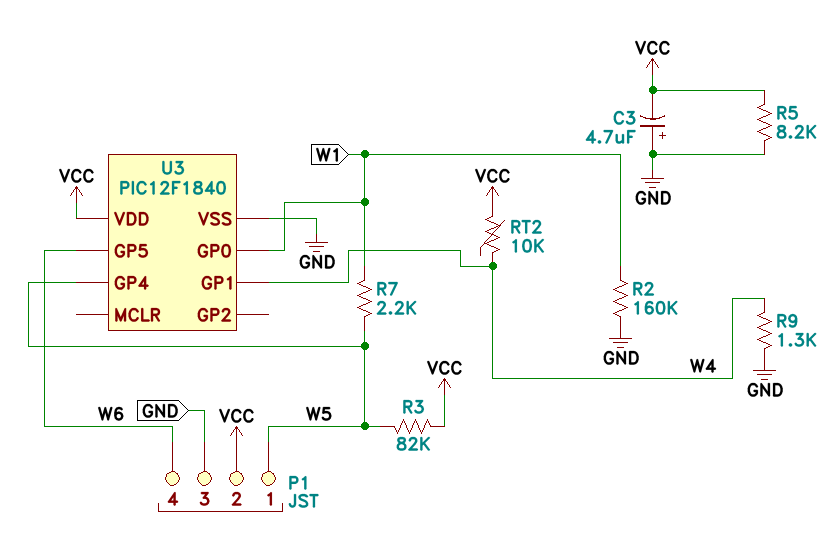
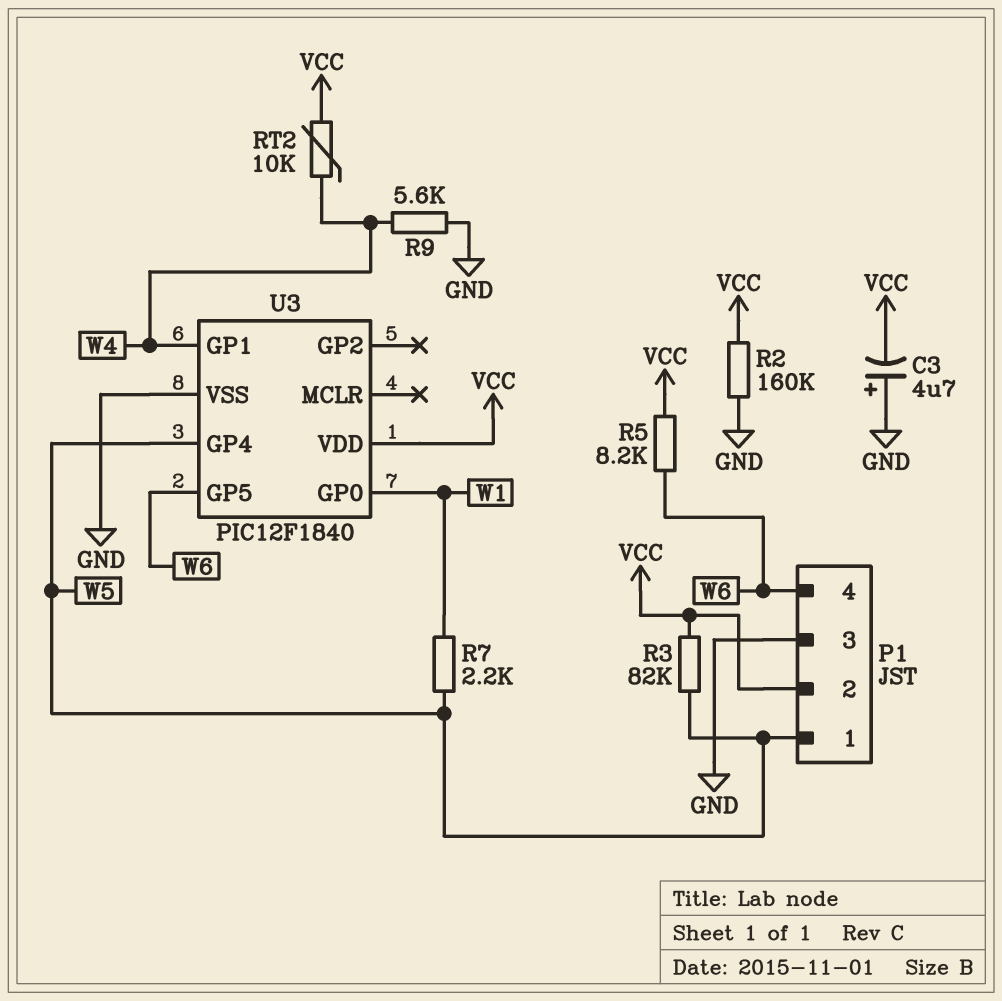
R2: 160k (GND, W1) -> 160k (GND, VCC)
R5: 8.2k (GND, VCC) -> 8.2k (VCC, W6)
R9: 1.3k (GND, W4) -> 5.6k (GND, W4)

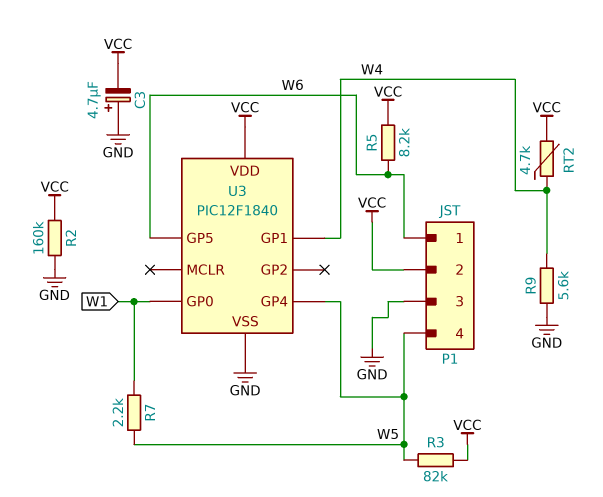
P1 pin 1: W5 -> W6
P1 pin 4: W6 -> W5
RT2: 10k (VCC, W4) -> 4.7k (VCC, W4)

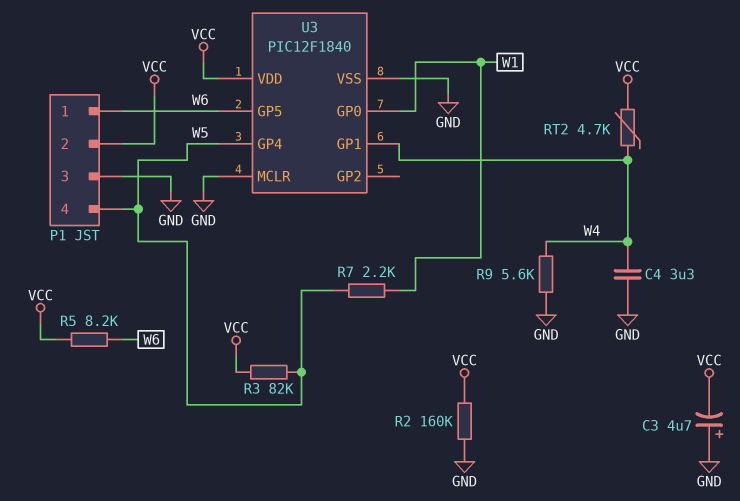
C4: none -> 3.3uF (GND, W4)
U3 pin MCLR: none -> GND

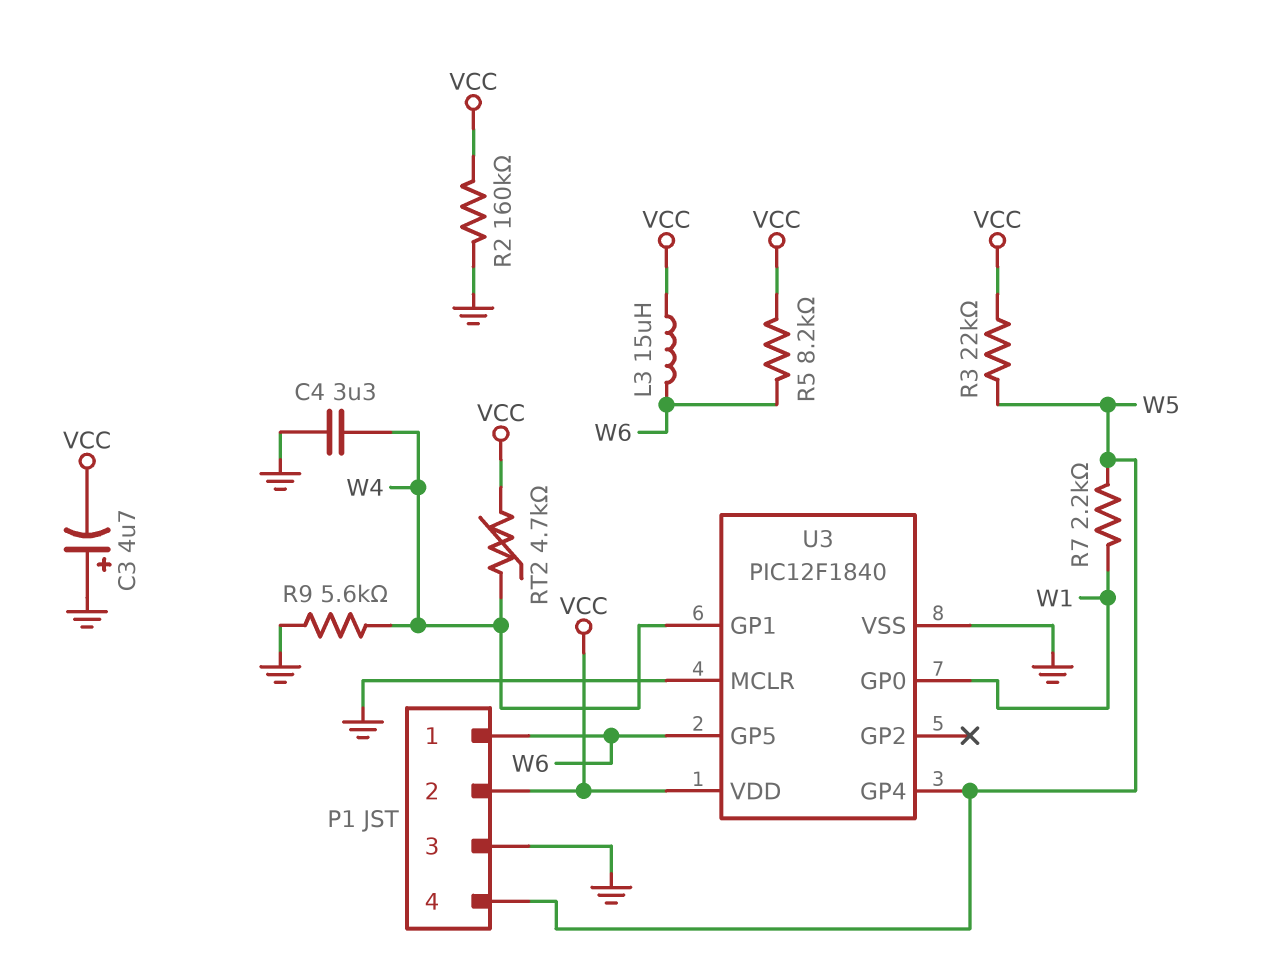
L3: none -> 15uH (VCC, W6)
R3: 82k (VCC, W5) -> 22k (VCC, W5)

